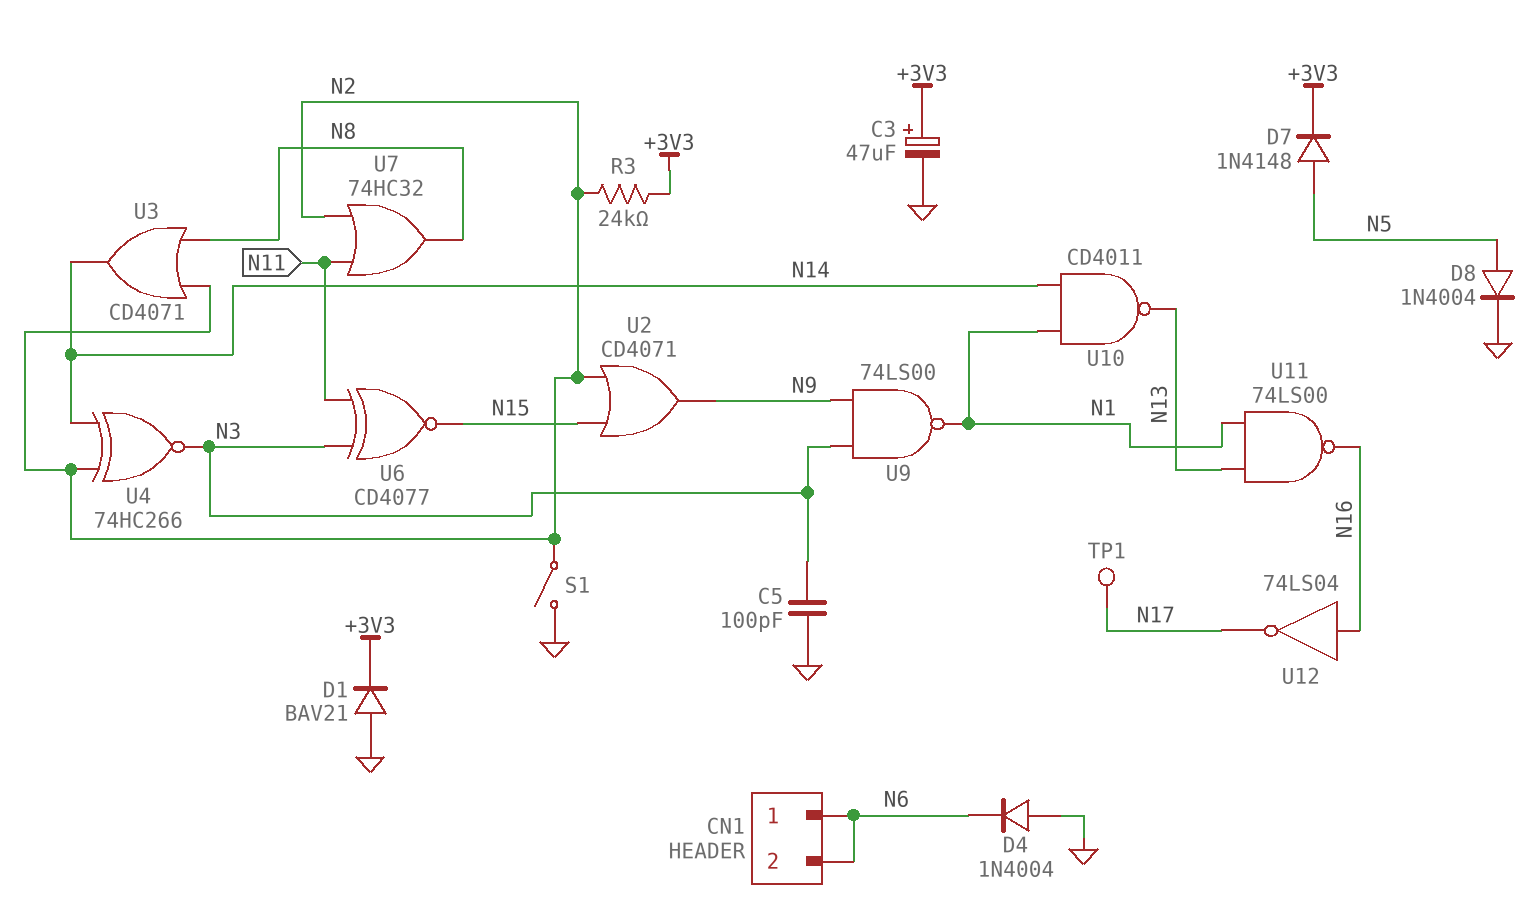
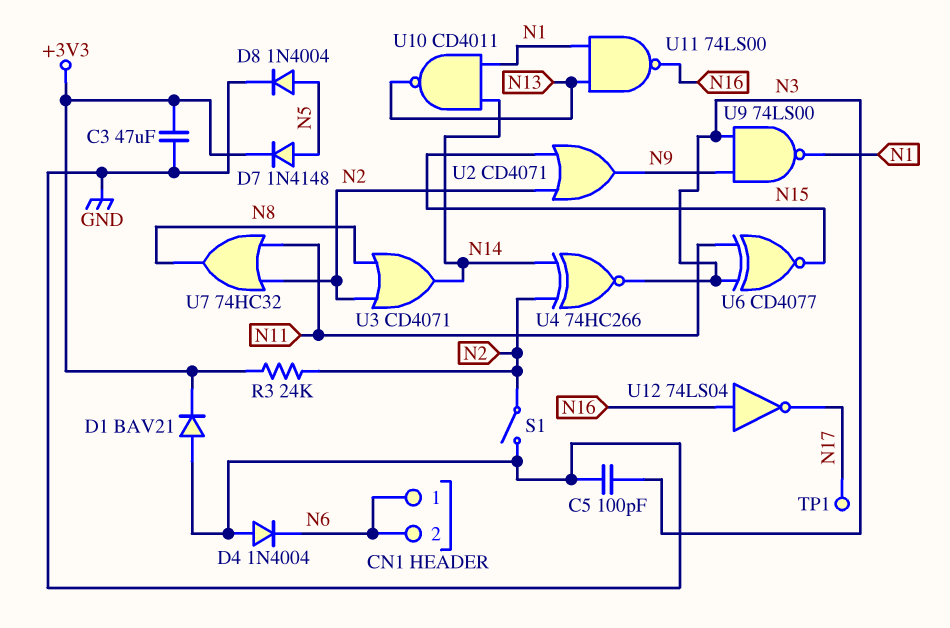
C3: 47uF (plus +3V3, minus GND) -> 47uF (+3V3, GND)

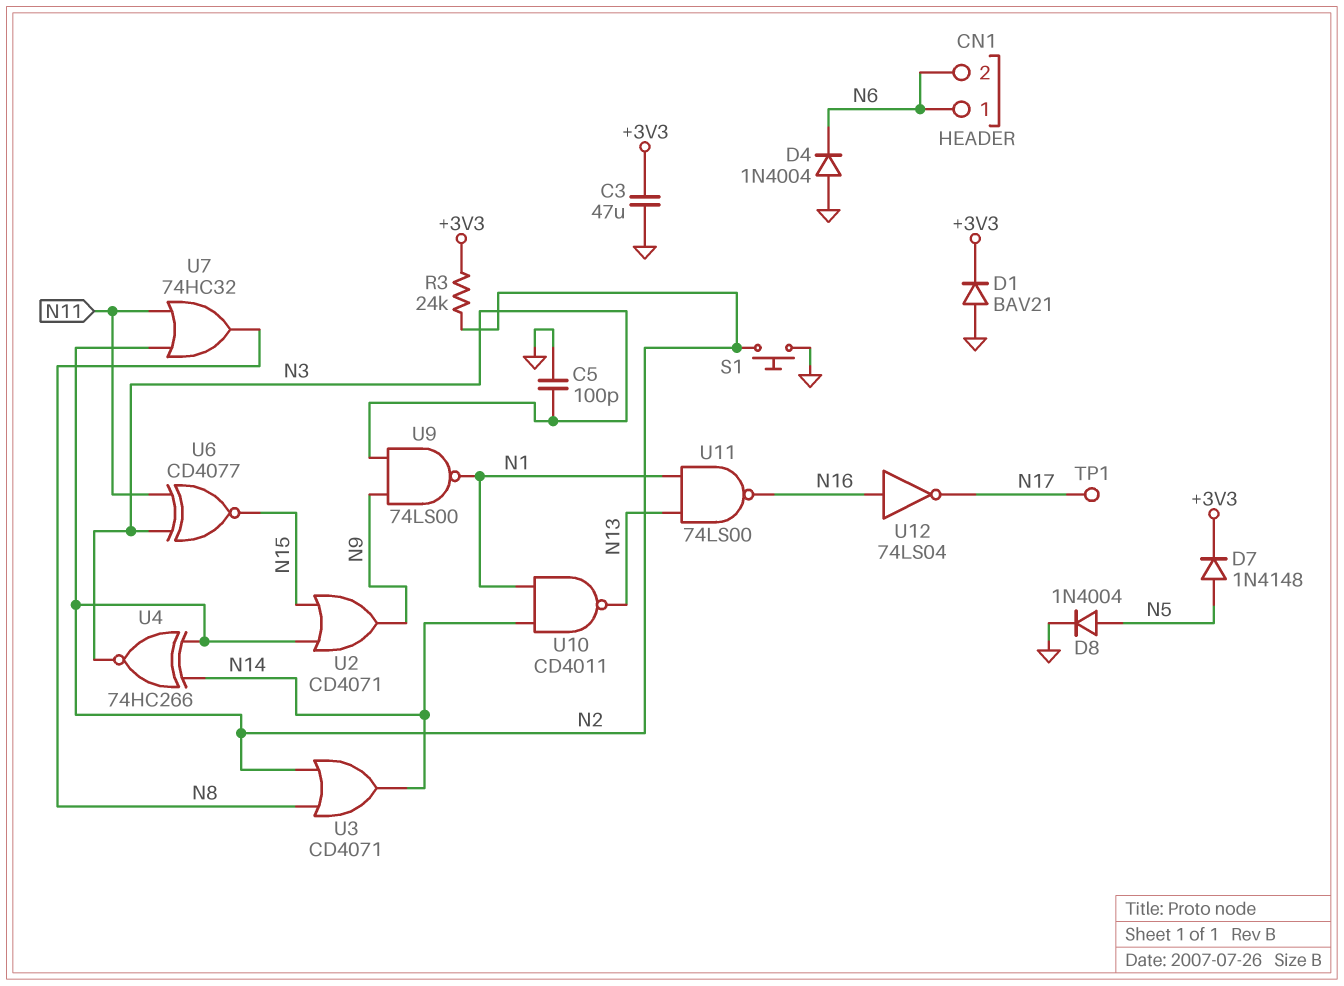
S1: switch (GND, N2) -> button (GND, N2)

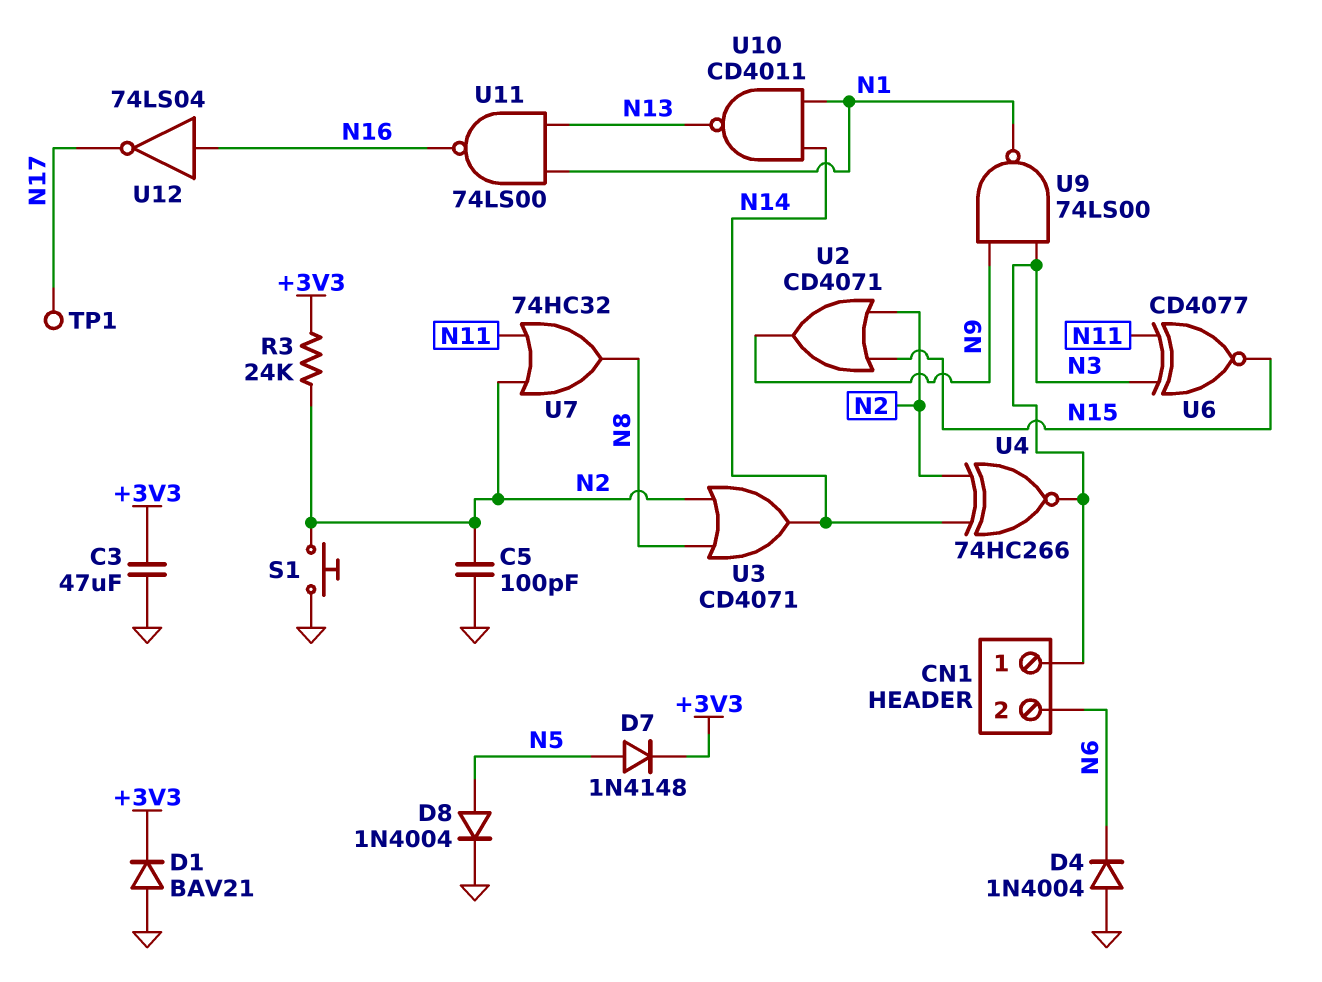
C5: 100pF (GND, N3) -> 100pF (GND, N2)
CN1 pin 1: N6 -> N3

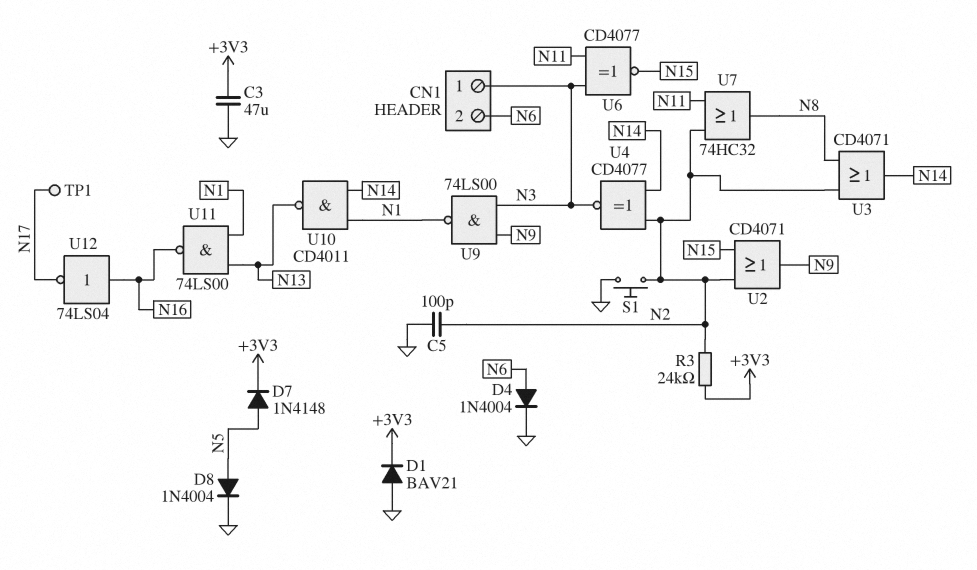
D4: diode 1N4004 (A GND, K N6) -> diode 1N4004 (A N6, K GND)
U4: XNOR 74HC266 (in N2, in N14, out N3) -> XNOR CD4077 (in N2, in N14, out N3)

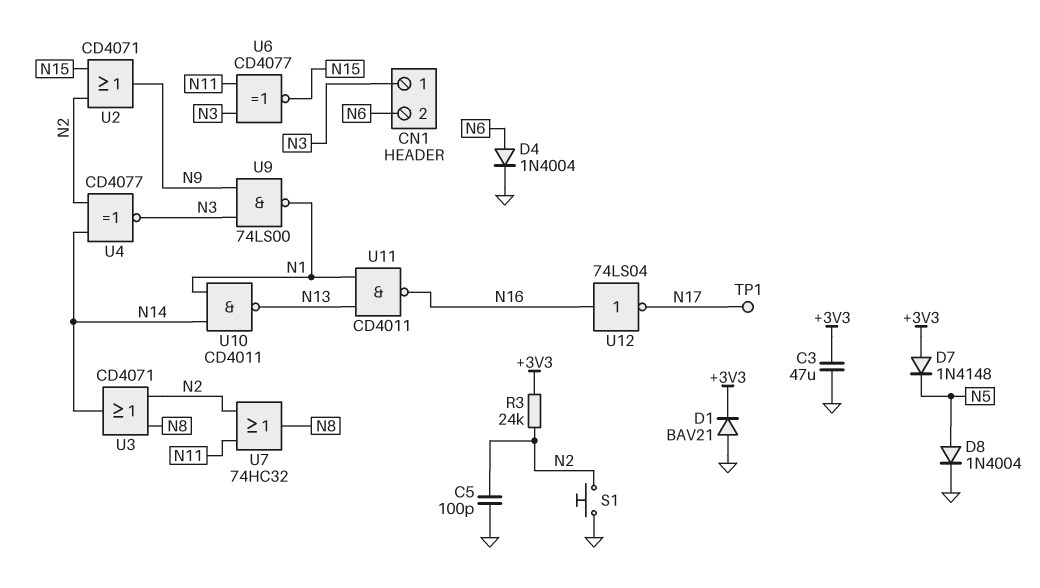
D7: diode 1N4148 (A N5, K +3V3) -> diode 1N4148 (A +3V3, K N5)
U11: NAND 74LS00 (in N1, in N13, out N16) -> NAND CD4011 (in N1, in N13, out N16)

